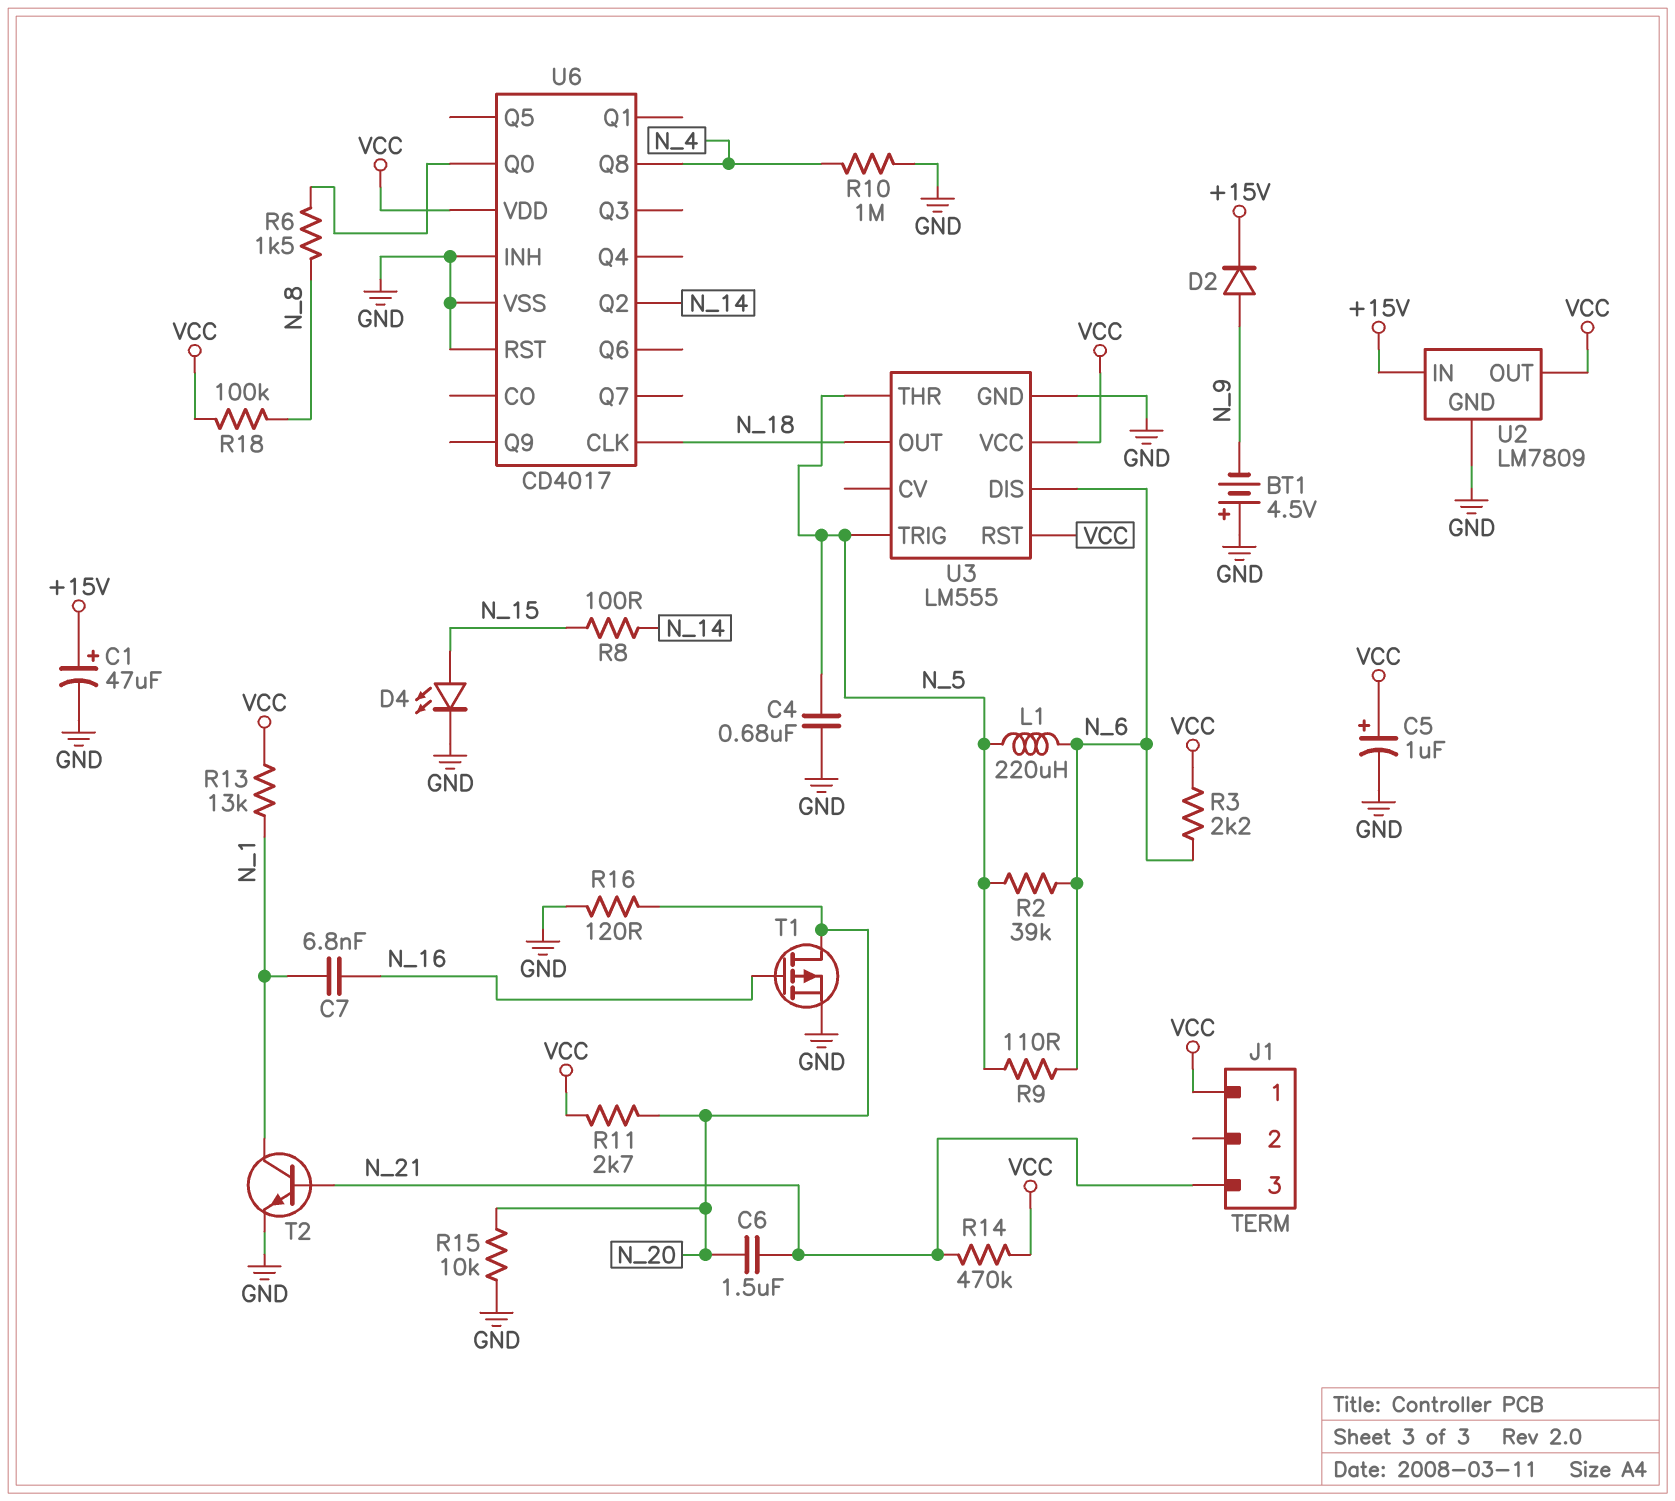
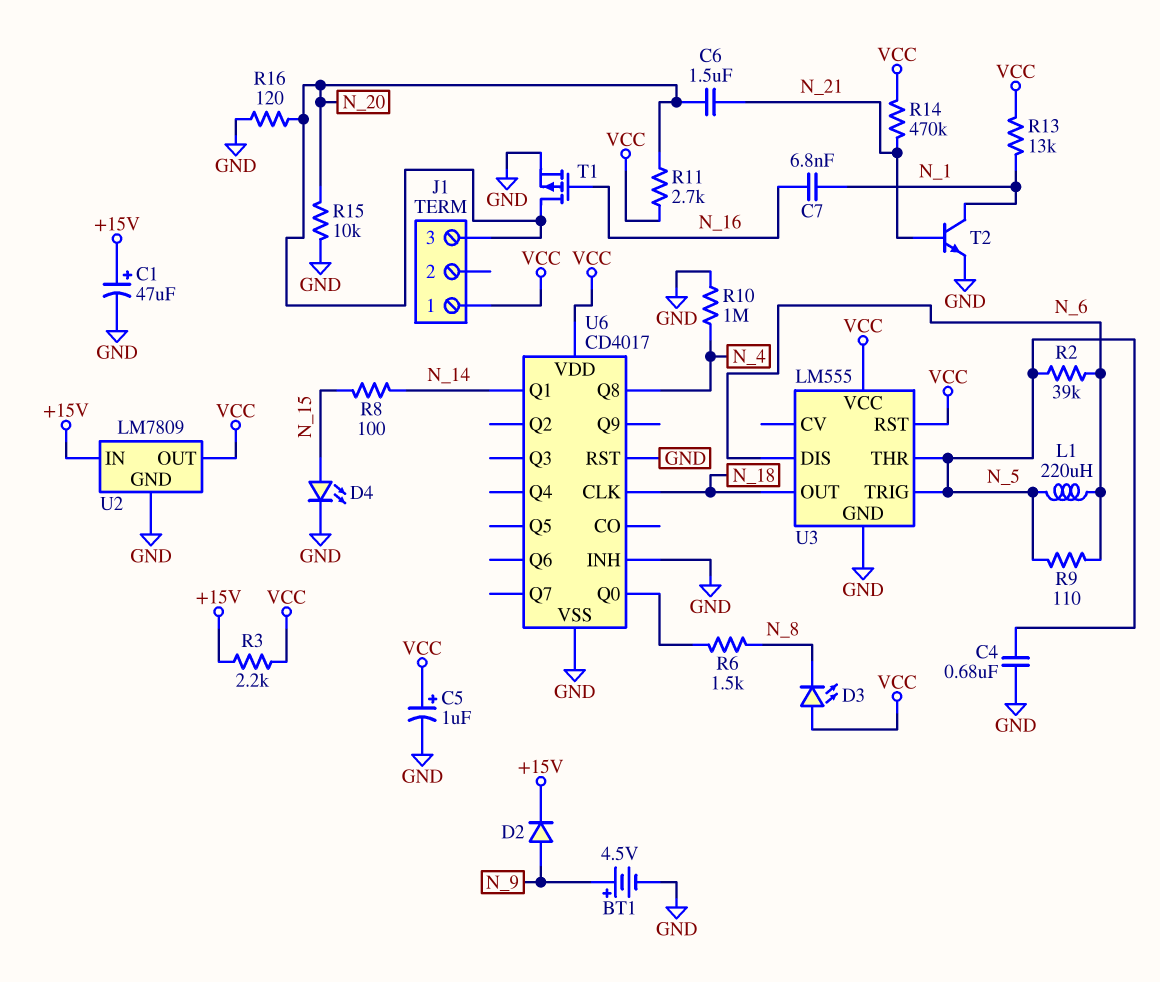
BT1: 4.5V (plus GND, minus N_9) -> 4.5V (plus N_9, minus GND)
D3: none -> LED (A VCC, K N_8)
J1 pin 3: N_21 -> N_20
R3: 2.2k (N_6, VCC) -> 2.2k (+15V, VCC)
R18: 100k (N_8, VCC) -> none
U6 pin Q1: none -> N_14
U6 pin Q2: N_14 -> none

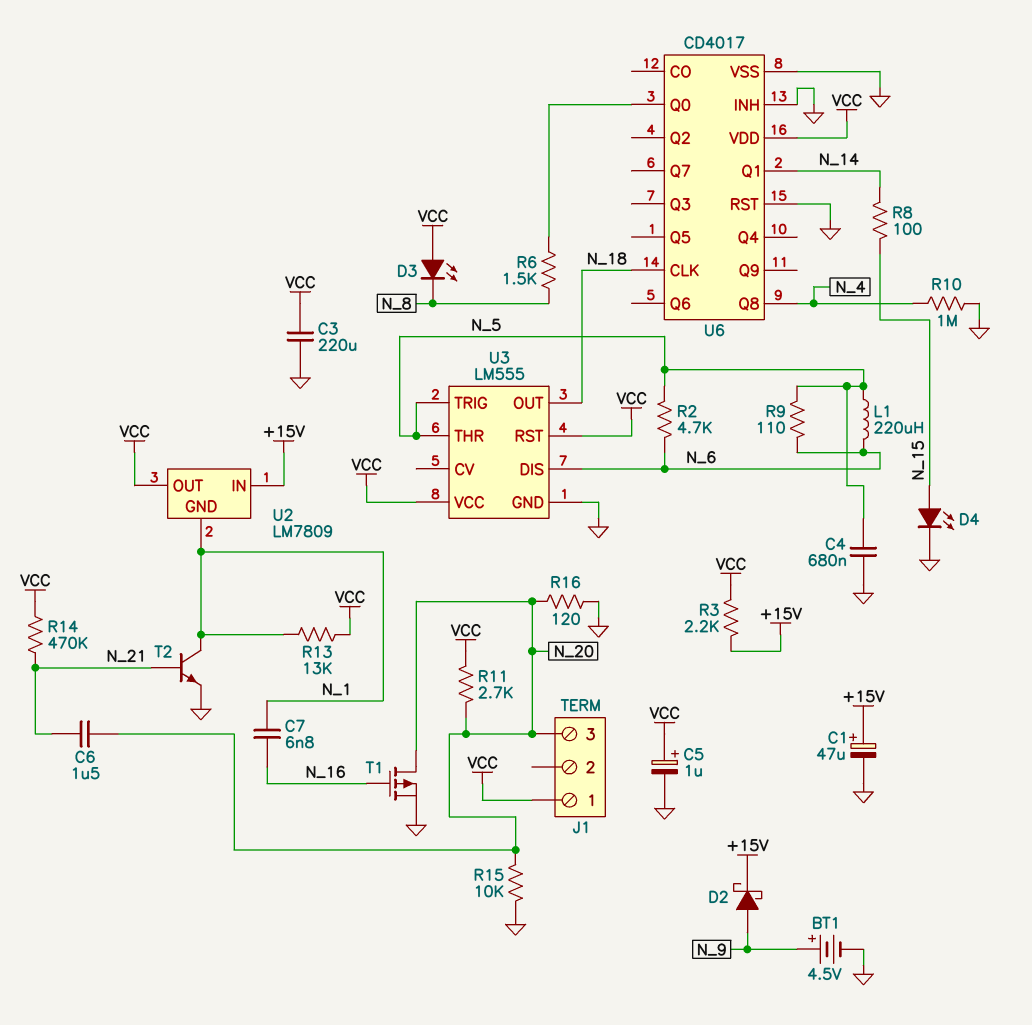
C3: none -> 220uF (GND, VCC)
D2: diode (A N_9, K +15V) -> schottky (A N_9, K +15V)
R2: 39k (N_5, N_6) -> 4.7k (N_5, N_6)
U2 pin GND: GND -> N_1

